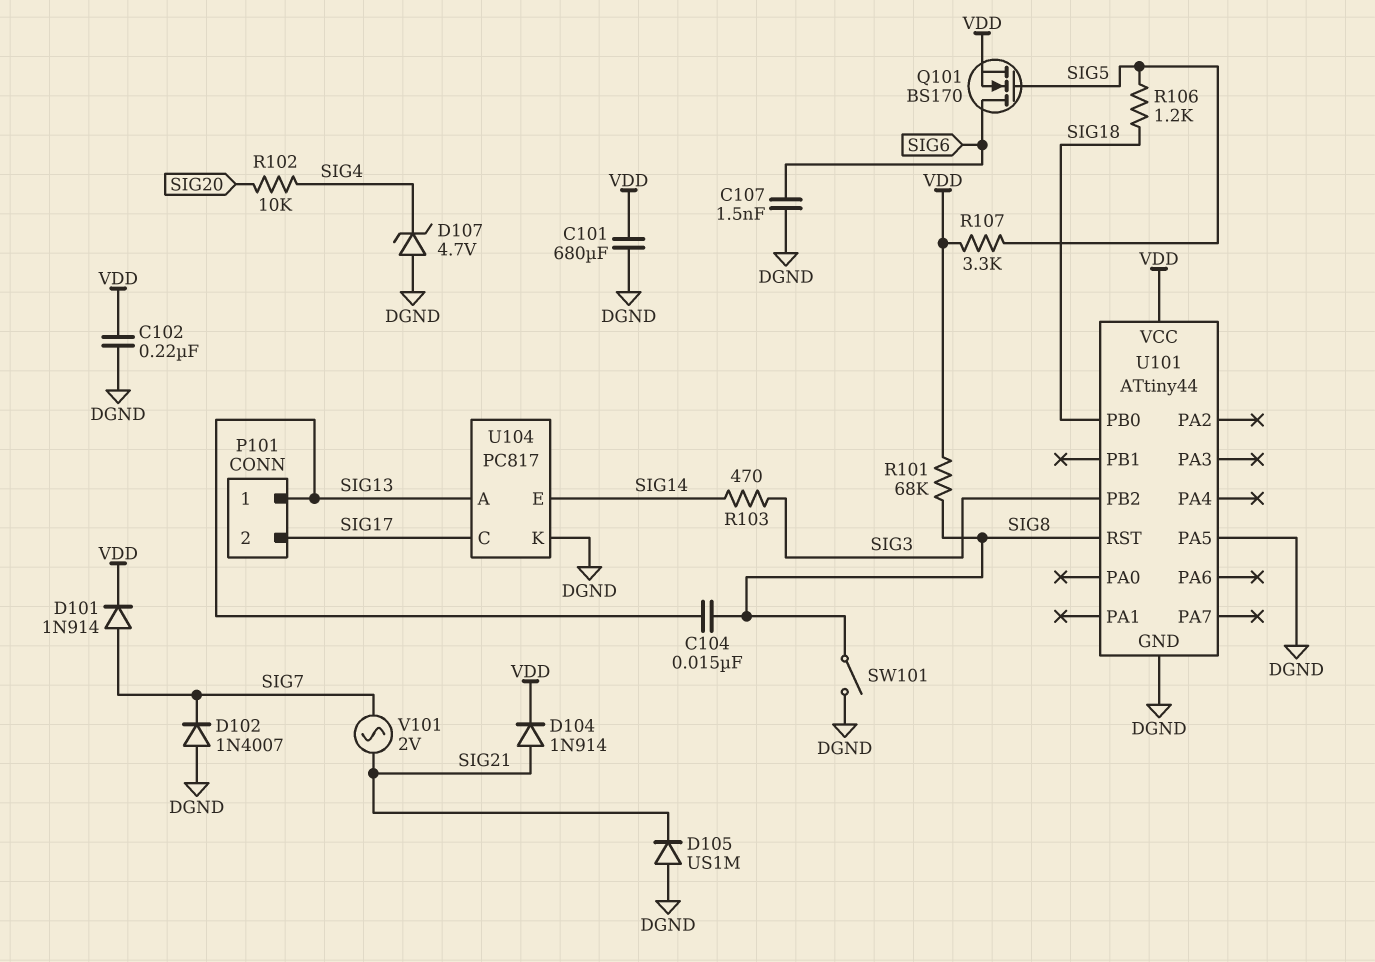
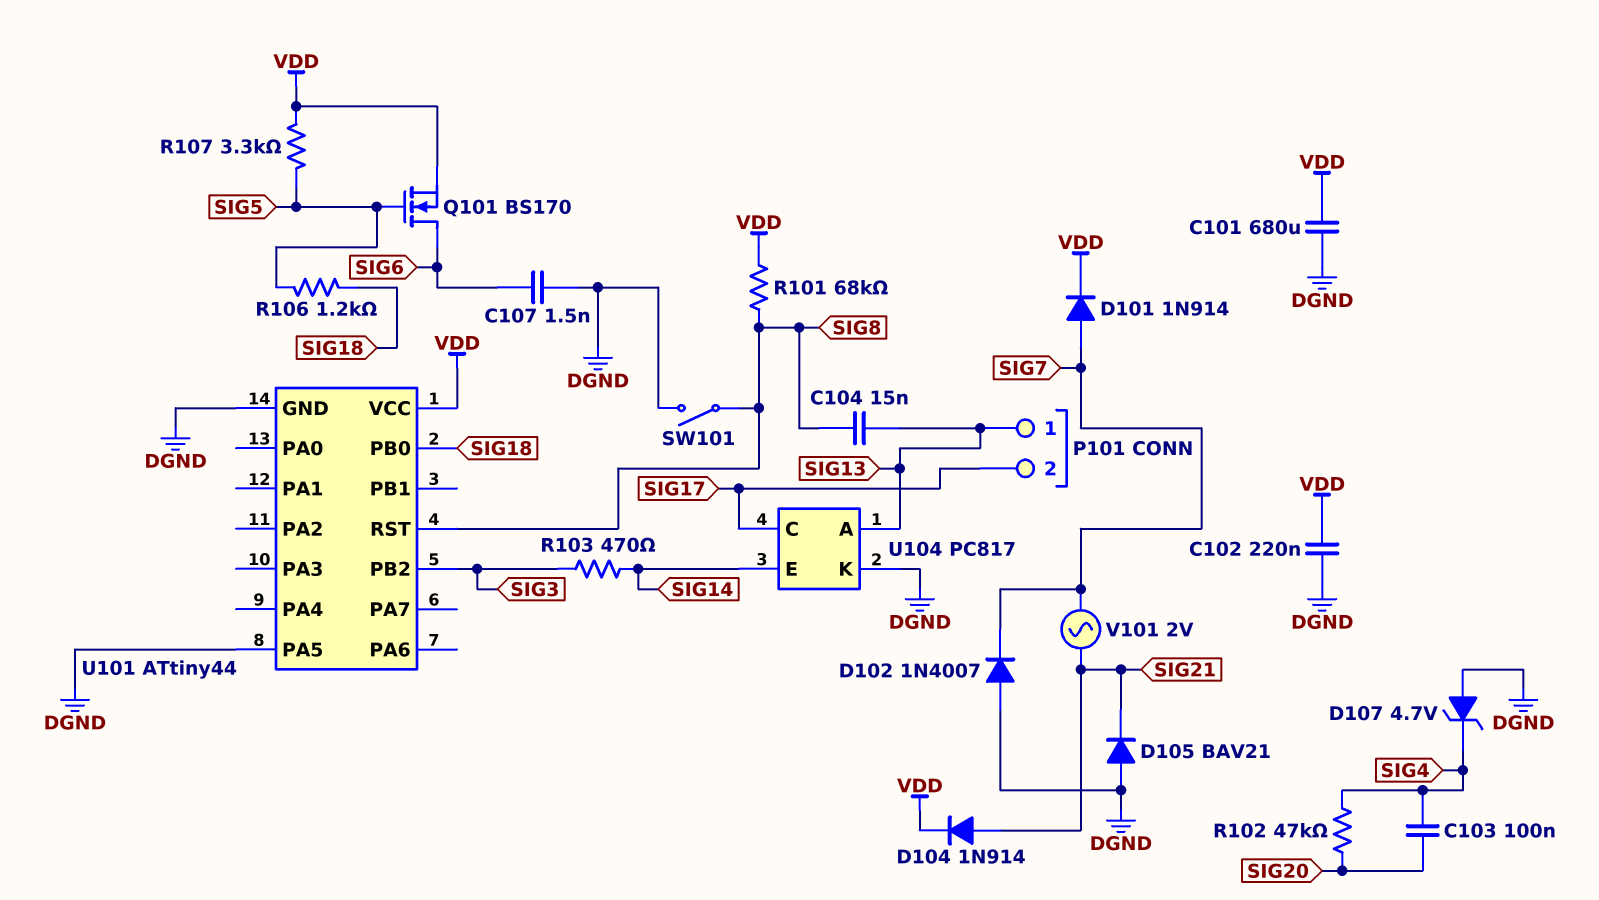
C103: none -> 100nF (SIG4, SIG20)
D105: diode US1M (A DGND, K SIG21) -> diode BAV21 (A DGND, K SIG21)
R102: 10k (SIG4, SIG20) -> 47k (SIG4, SIG20)

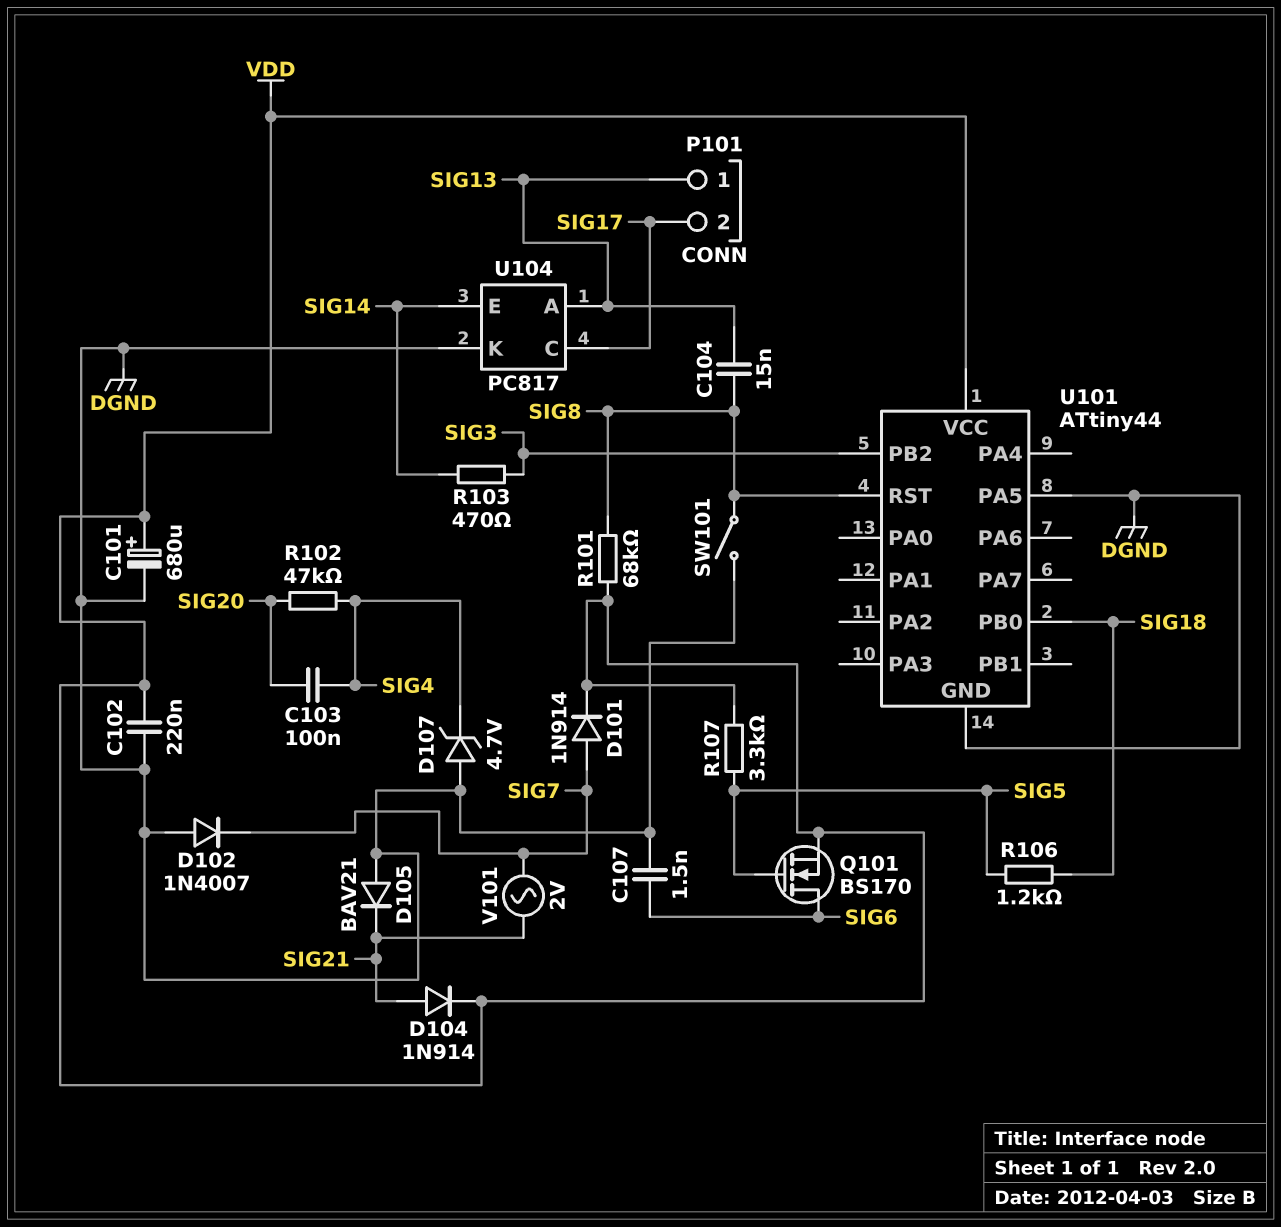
C101: 680uF (DGND, VDD) -> 680uF (plus VDD, minus DGND)

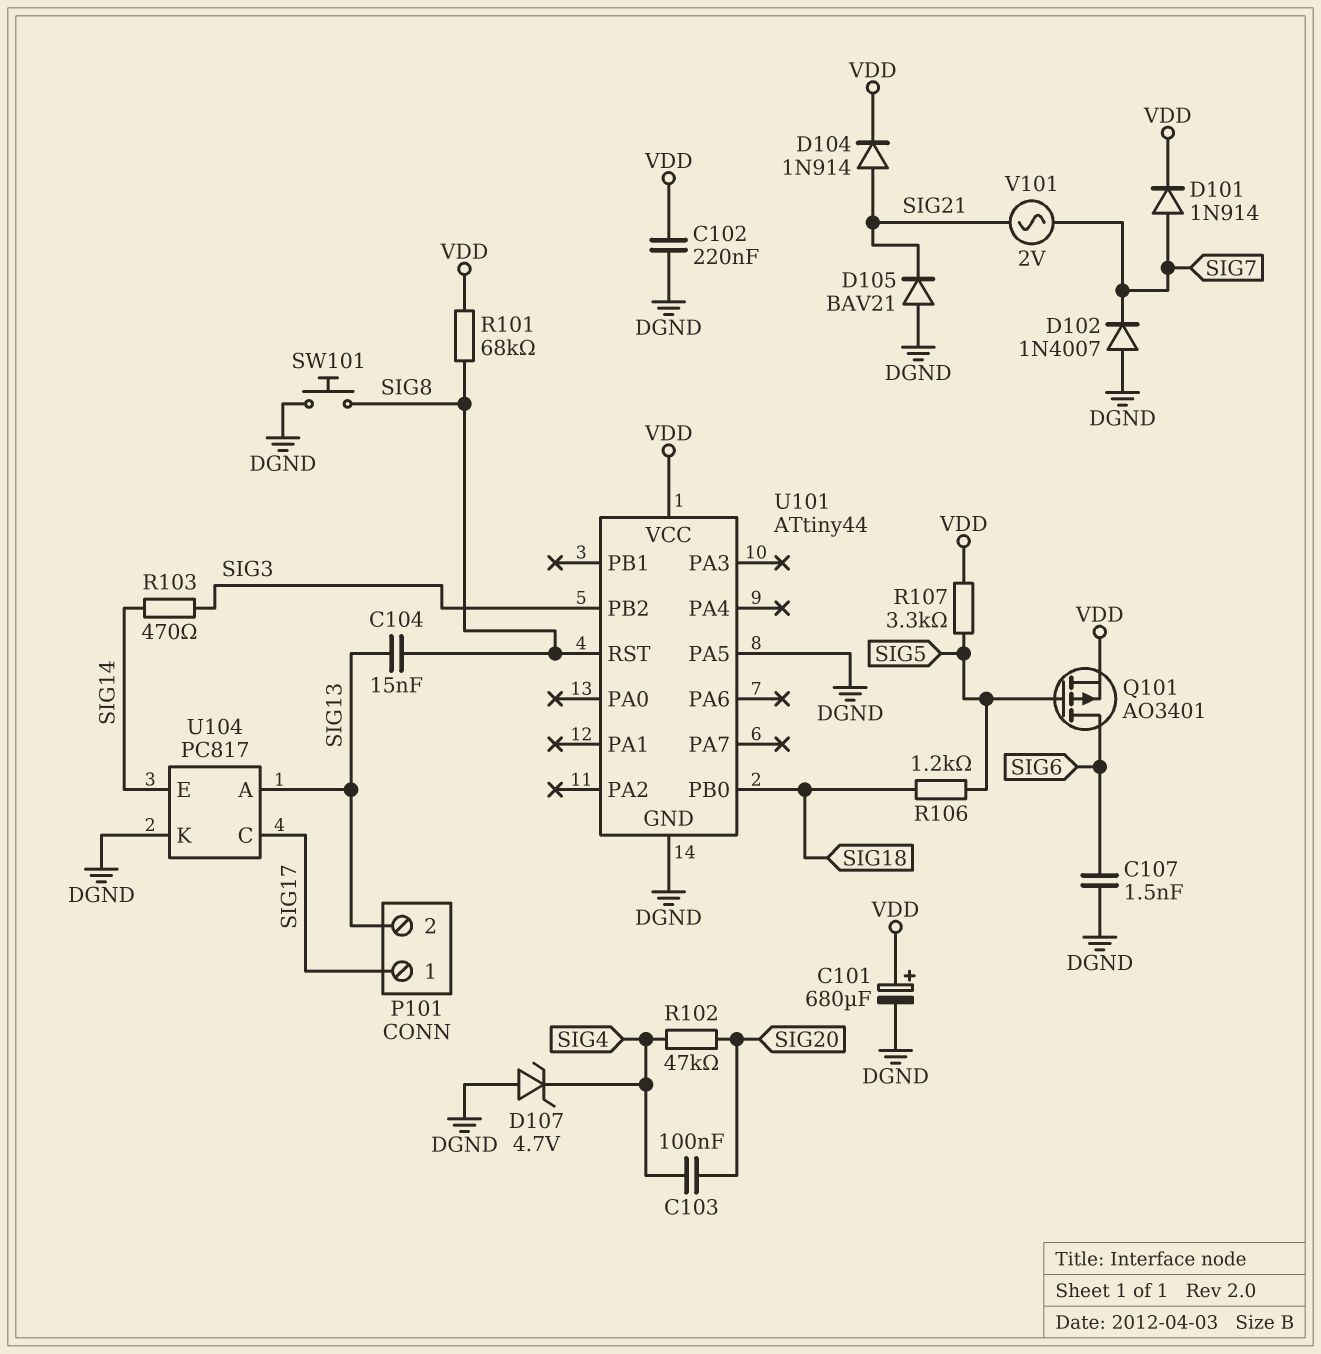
P101 pin 1: SIG13 -> SIG17
P101 pin 2: SIG17 -> SIG13
Q101: NMOS BS170 (G SIG5, D SIG6, S VDD) -> PMOS AO3401 (G SIG5, D SIG6, S VDD)
SW101: switch (DGND, SIG8) -> button (DGND, SIG8)

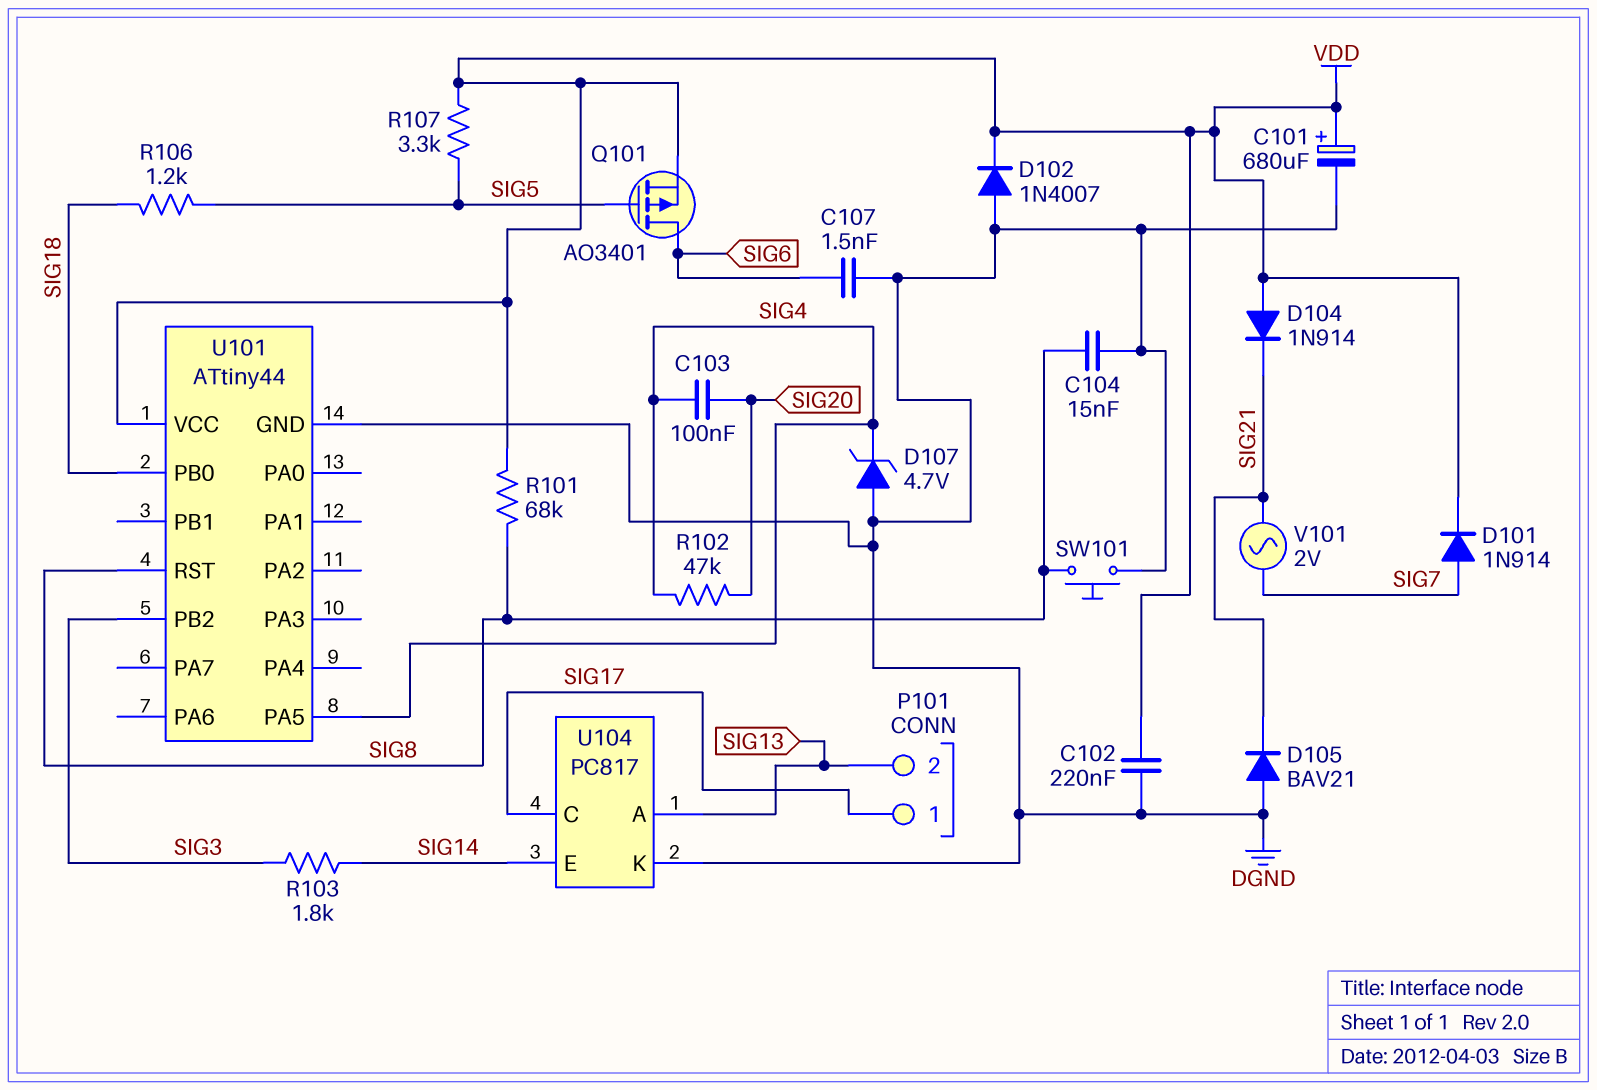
C104: 15nF (SIG8, SIG13) -> 15nF (DGND, SIG8)
D102: diode 1N4007 (A DGND, K SIG7) -> diode 1N4007 (A DGND, K VDD)
D104: diode 1N914 (A SIG21, K VDD) -> diode 1N914 (A VDD, K SIG21)
R103: 470 (SIG3, SIG14) -> 1.8k (SIG3, SIG14)
U101 pin PA5: DGND -> SIG4

